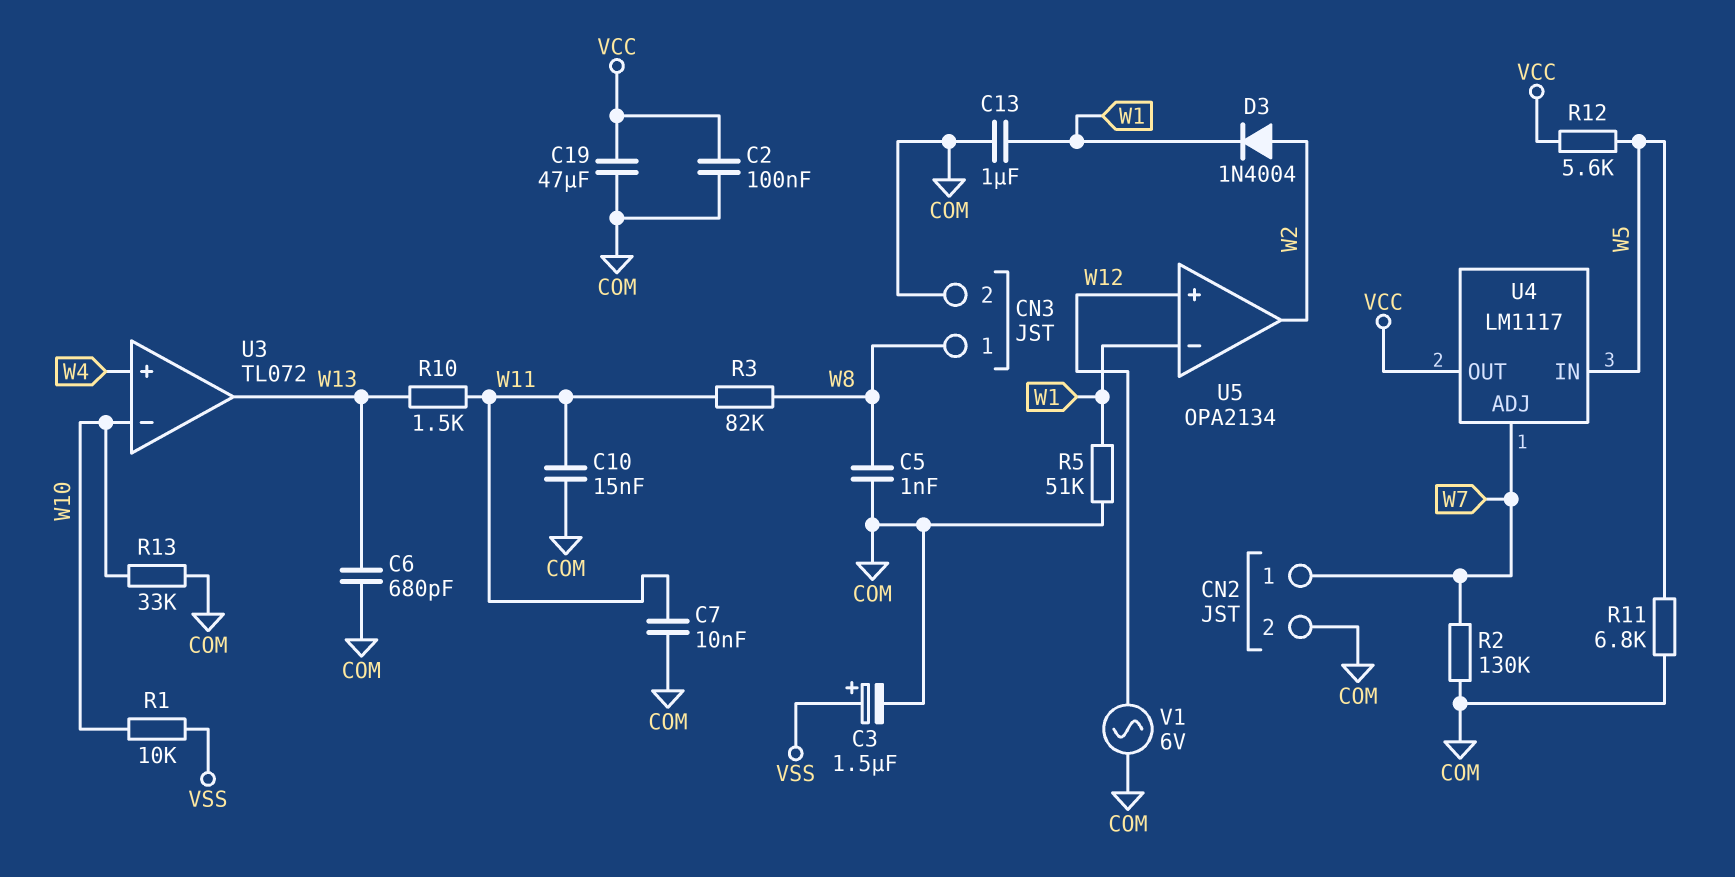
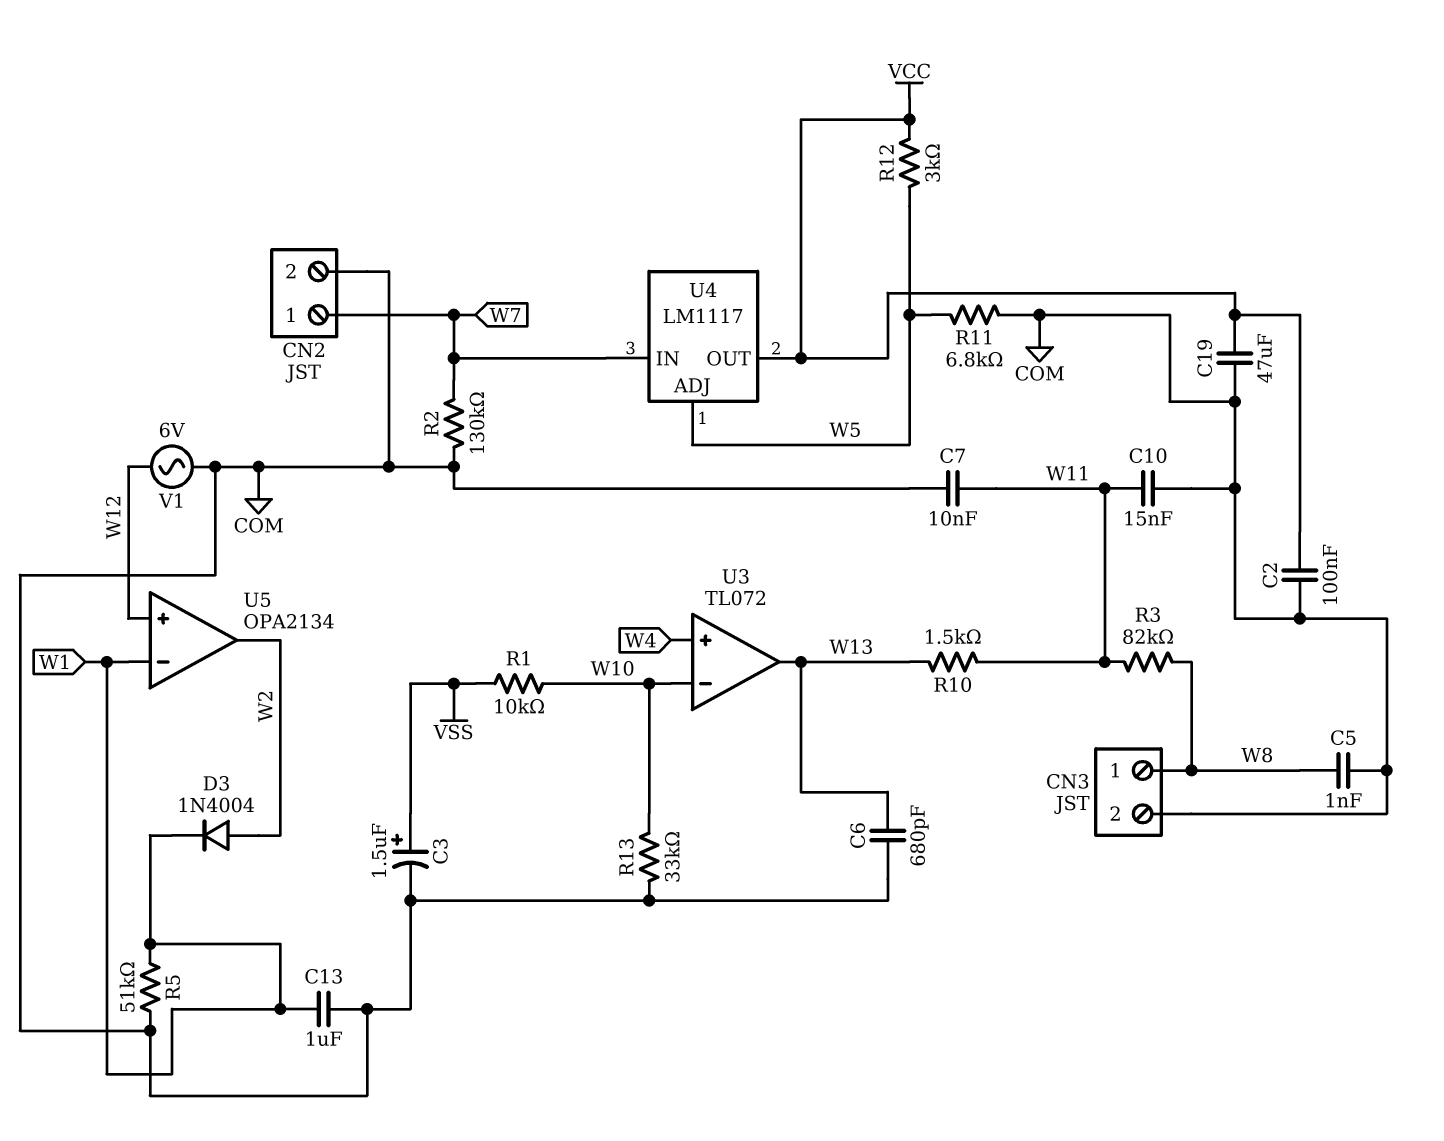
R12: 5.6k (VCC, W5) -> 3k (VCC, W5)
U4 pin ADJ: W7 -> W5
U4 pin IN: W5 -> W7

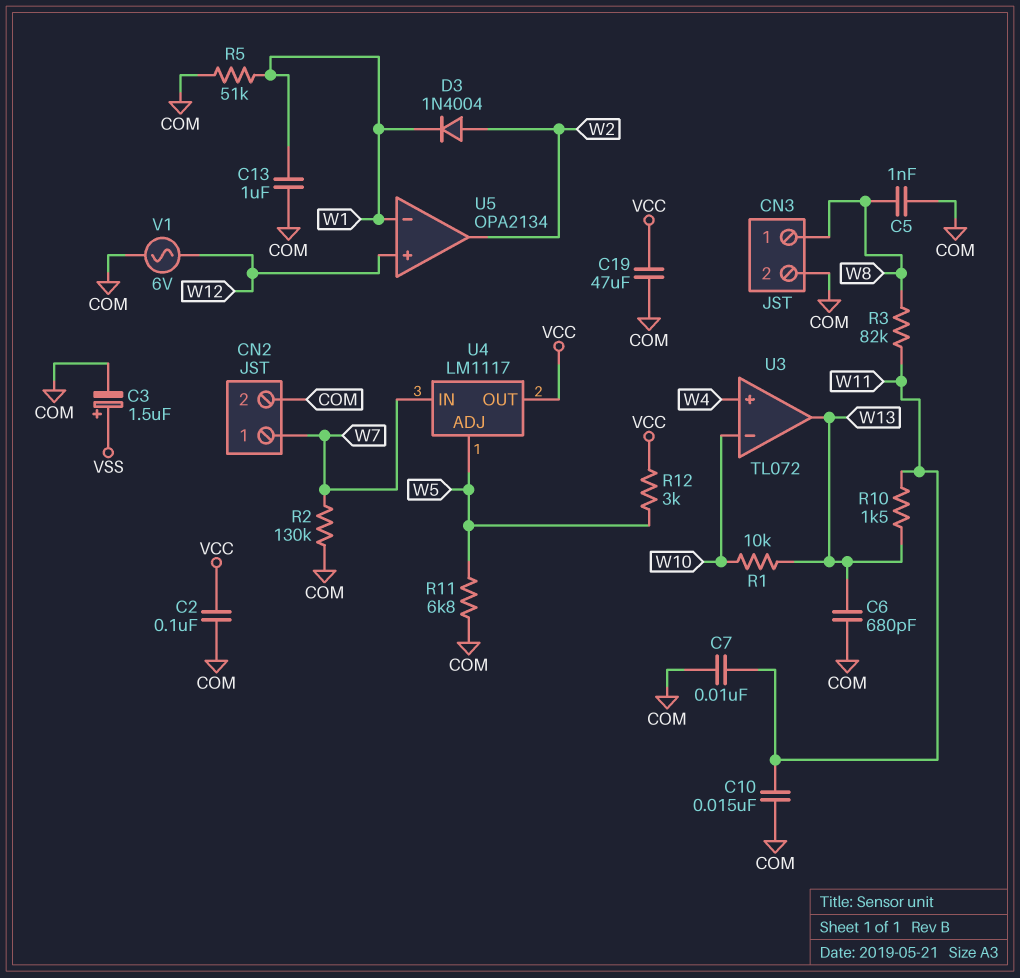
R1: 10k (VSS, W10) -> 10k (W10, W13)
R13: 33k (COM, W10) -> none

